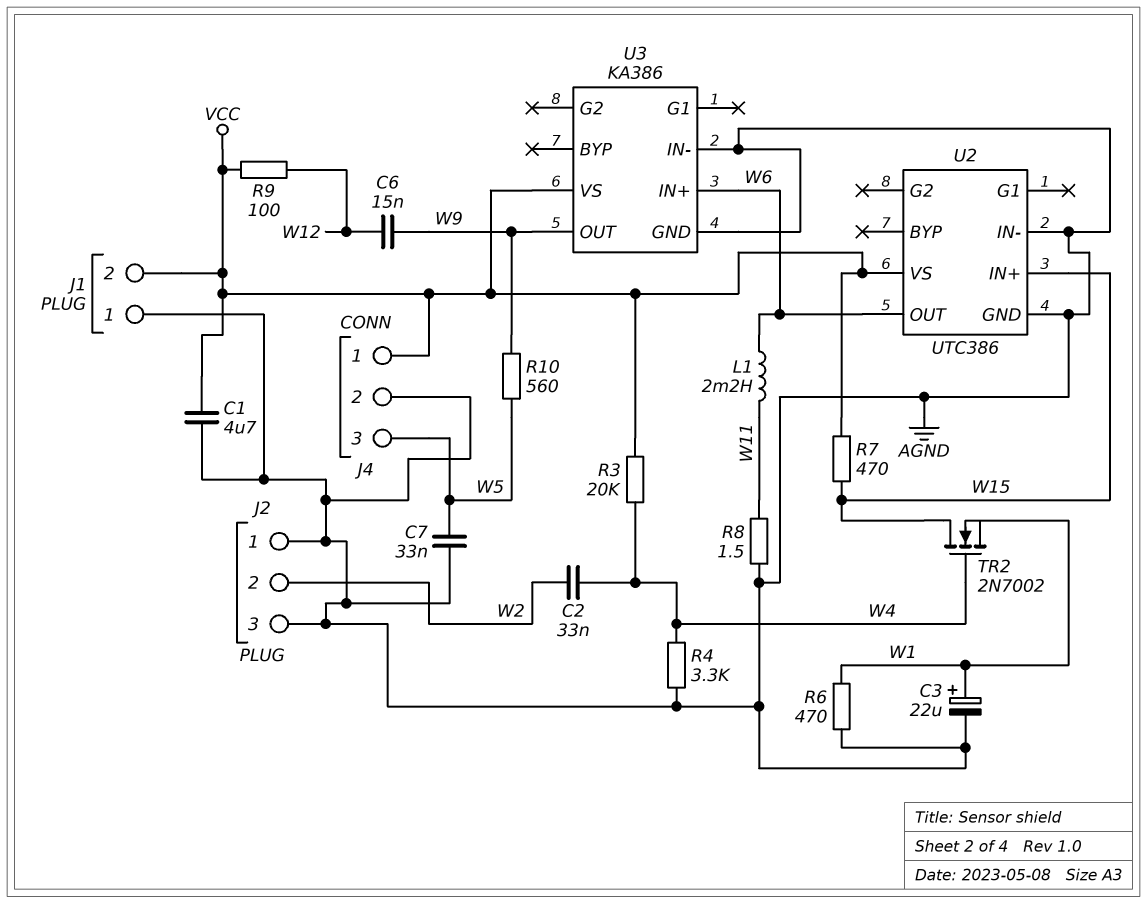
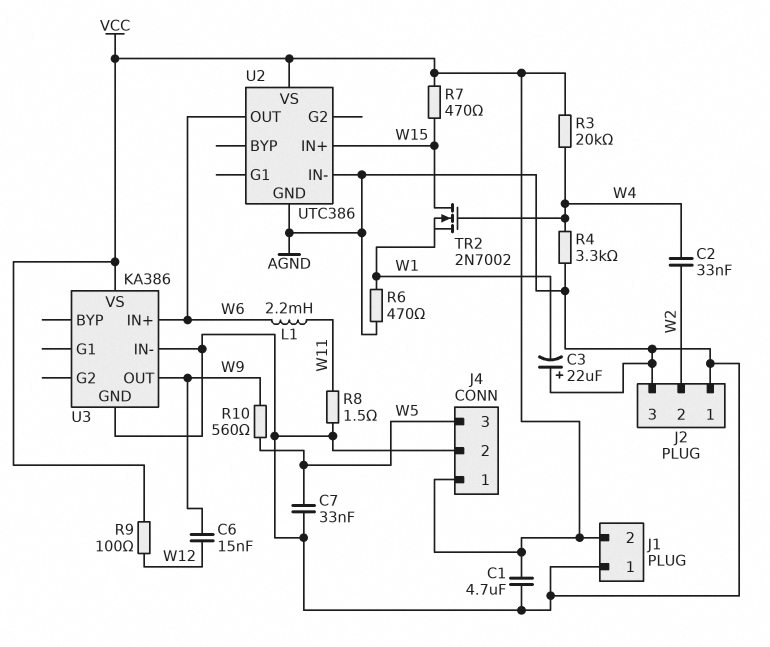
C3: 22uF (plus W1, minus AGND) -> 22uF (plus AGND, minus W1)

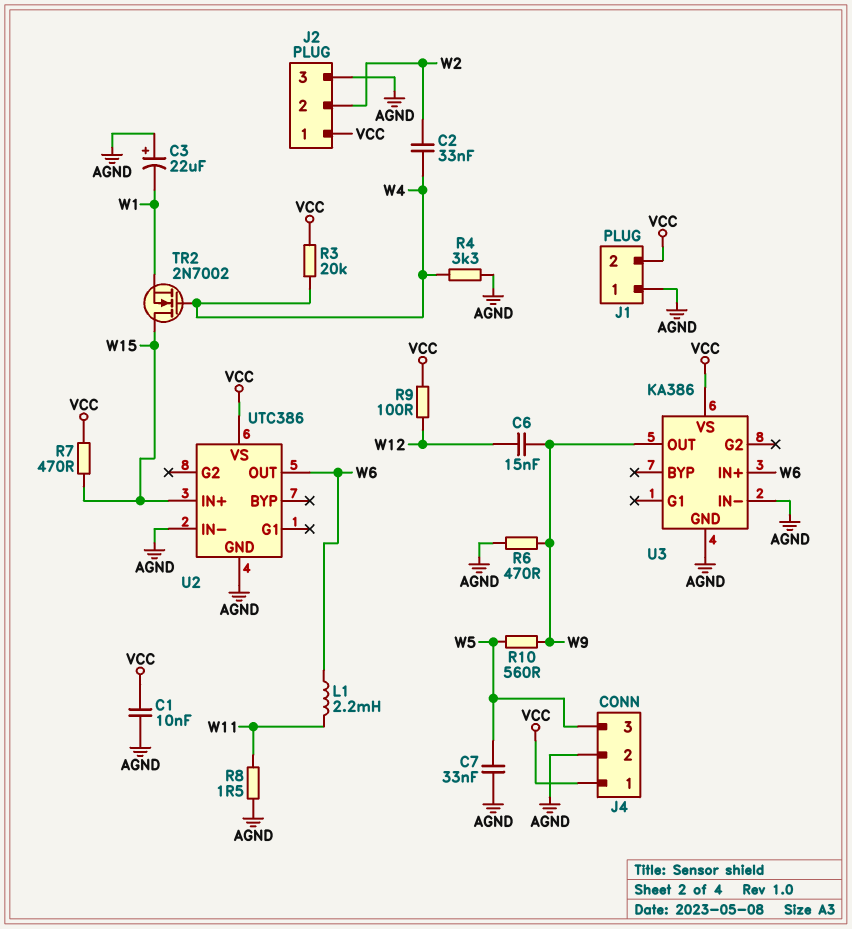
C1: 4.7uF (AGND, VCC) -> 10nF (AGND, VCC)
J2 pin 1: AGND -> VCC
R6: 470 (AGND, W1) -> 470 (AGND, W9)

